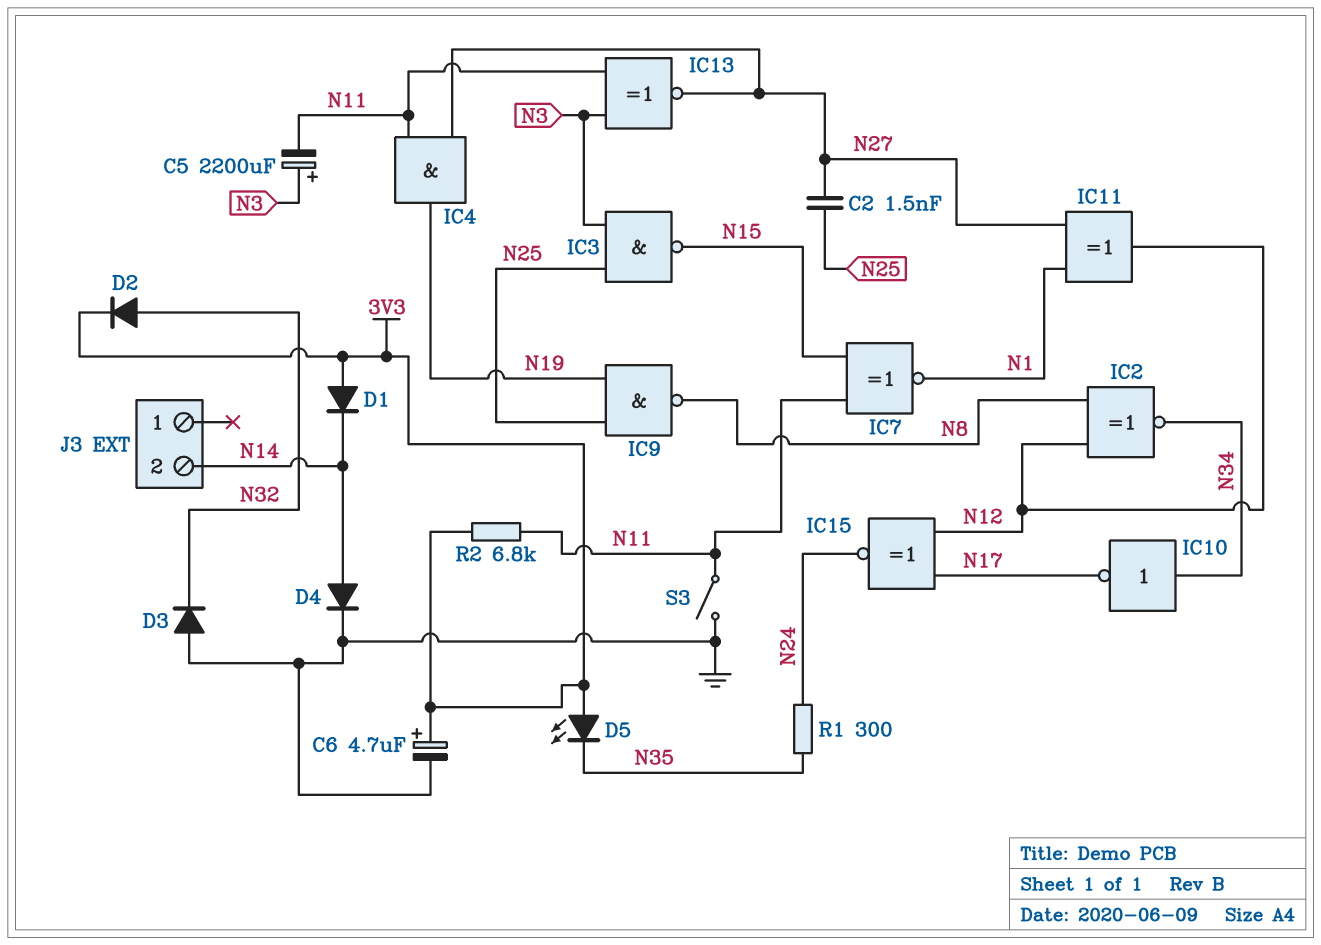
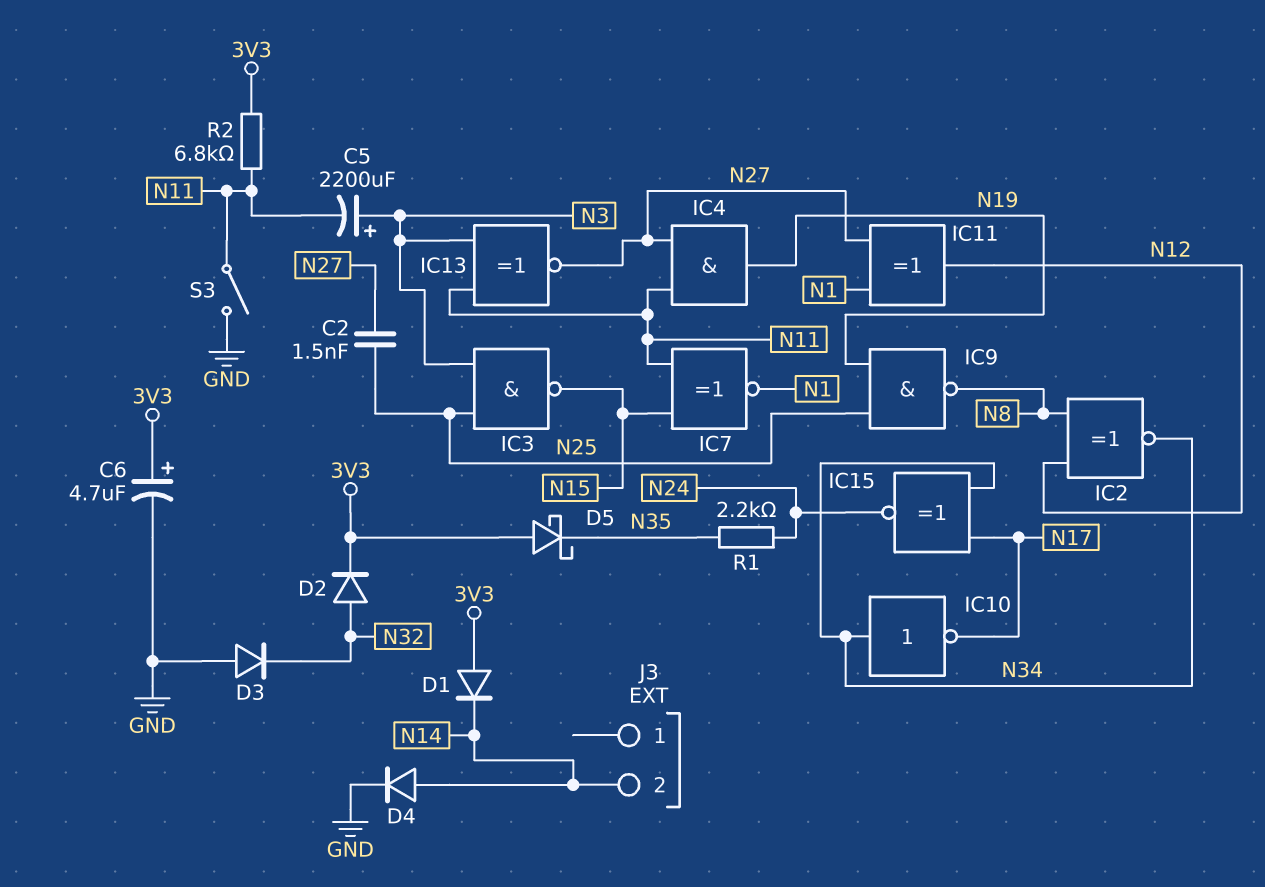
D5: LED (A 3V3, K N35) -> schottky (A 3V3, K N35)
IC15: XNOR (in N12, in N17, out N24) -> XNOR (in N17, in N34, out N24)
R1: 300 (N24, N35) -> 2.2k (N24, N35)

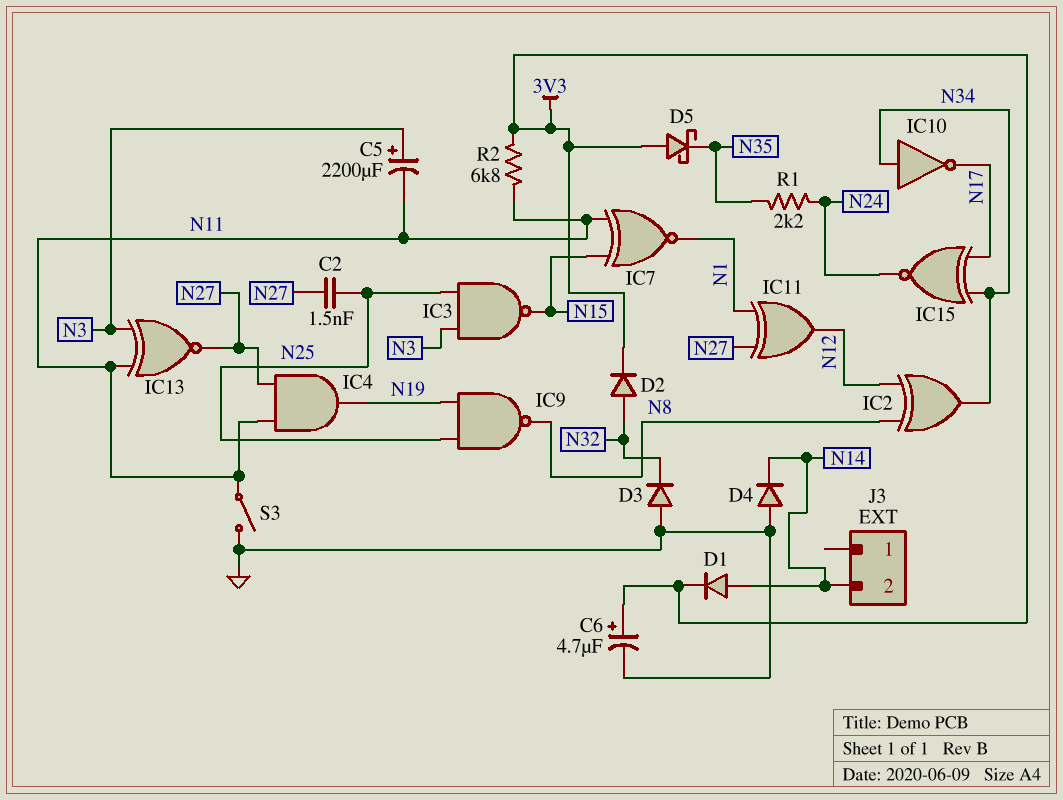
D1: diode (A 3V3, K N14) -> diode (A N14, K 3V3)
D4: diode (A N14, K GND) -> diode (A GND, K N14)
IC2: XNOR (in N8, in N12, out N34) -> XOR (in N8, in N12, out N34)

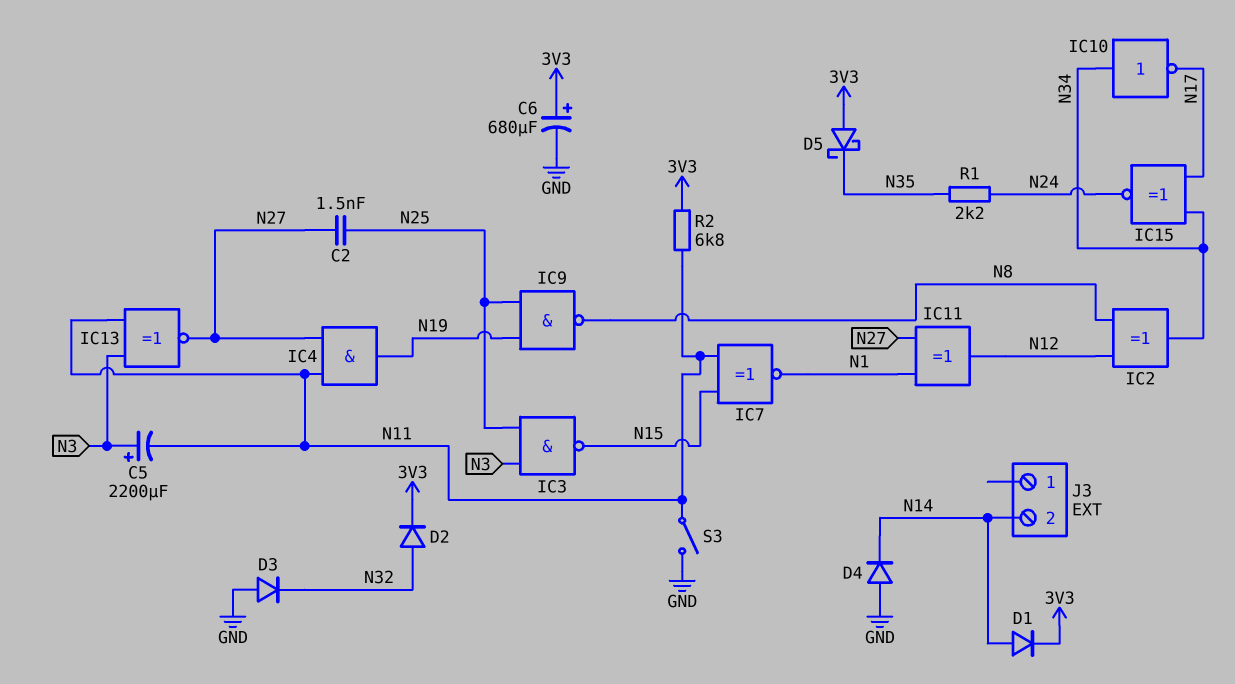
C6: 4.7uF (plus 3V3, minus GND) -> 680uF (plus 3V3, minus GND)

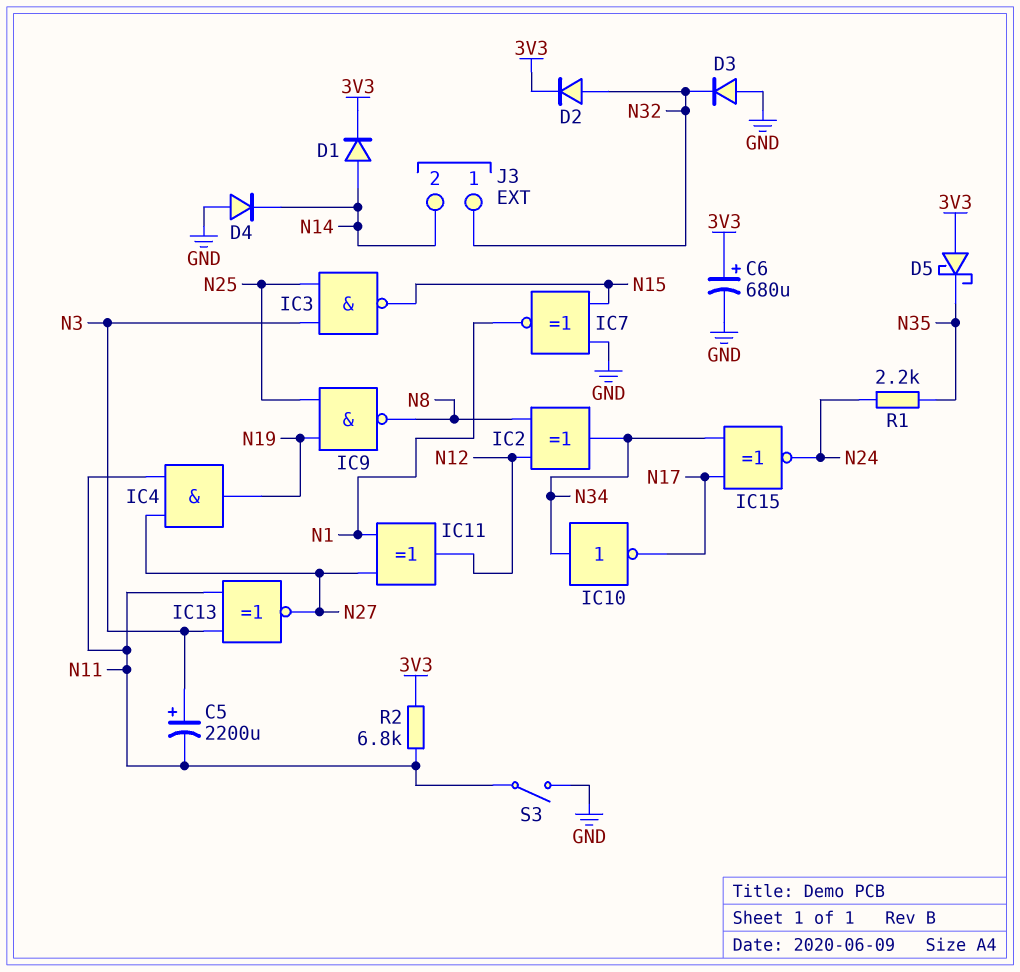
C2: 1.5nF (N25, N27) -> none
IC7: XNOR (in N11, in N15, out N1) -> XNOR (in GND, in N15, out N1)
J3 pin 1: none -> N32

